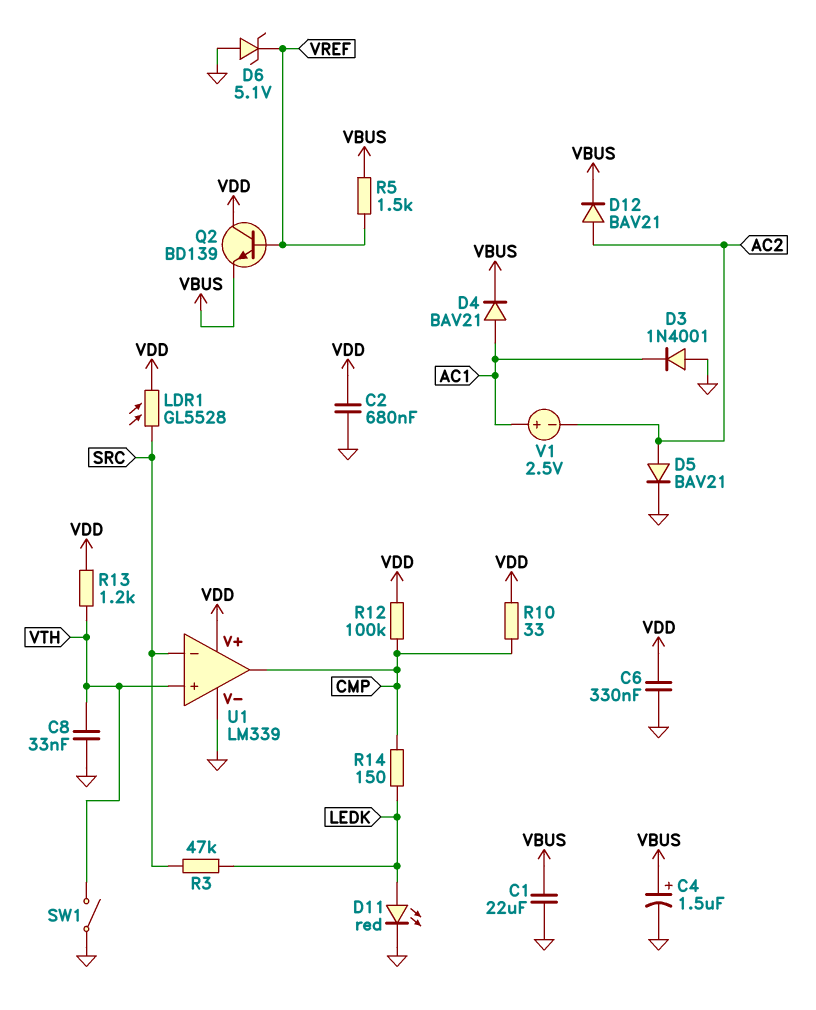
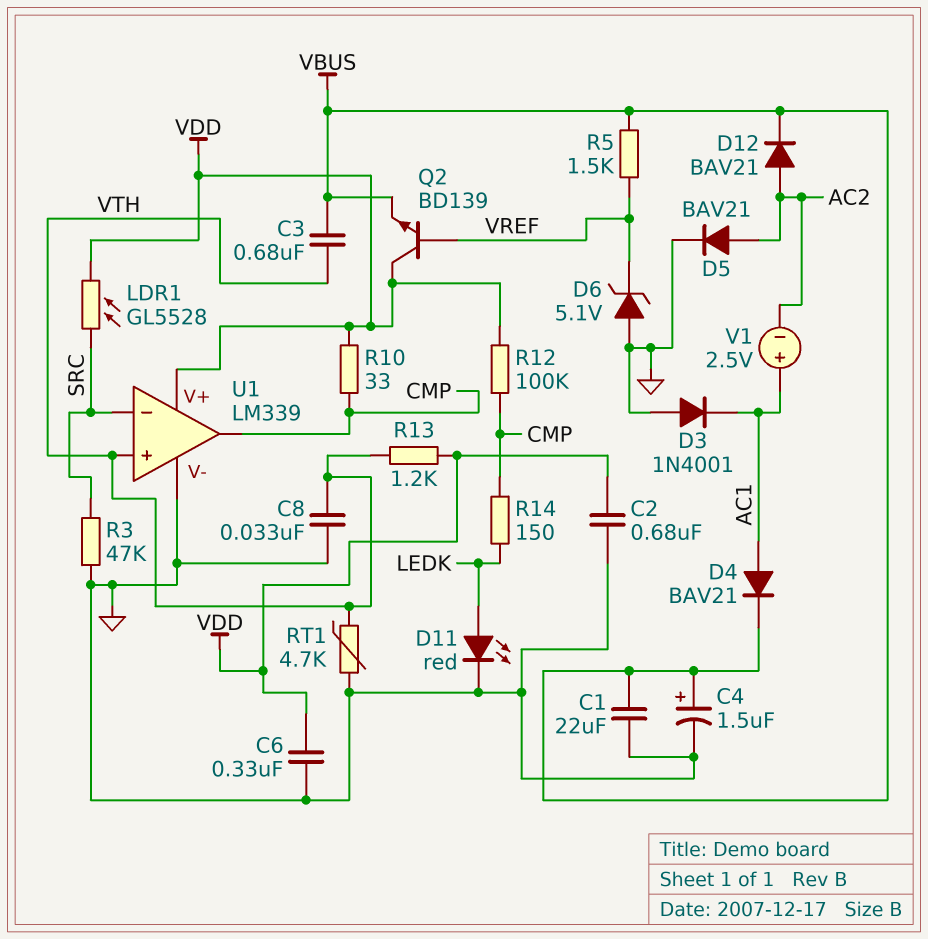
C3: none -> 680nF (VBUS, VTH)
R3: 47k (LEDK, SRC) -> 47k (GND, SRC)
RT1: none -> 4.7k (GND, VTH)
SW1: switch (GND, VTH) -> none

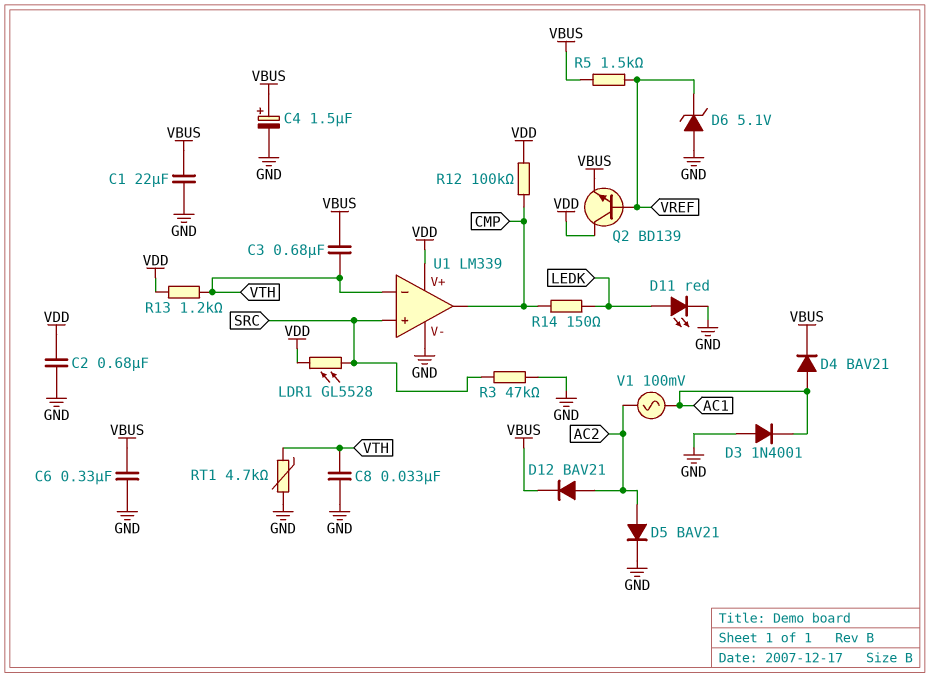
C6: 330nF (GND, VDD) -> 330nF (GND, VBUS)
R10: 33 (CMP, VDD) -> none
U1 pin in+: VTH -> SRC
U1 pin in-: SRC -> VTH
V1: 2.5V (plus AC1, minus AC2) -> AC 100mV (AC1, AC2)

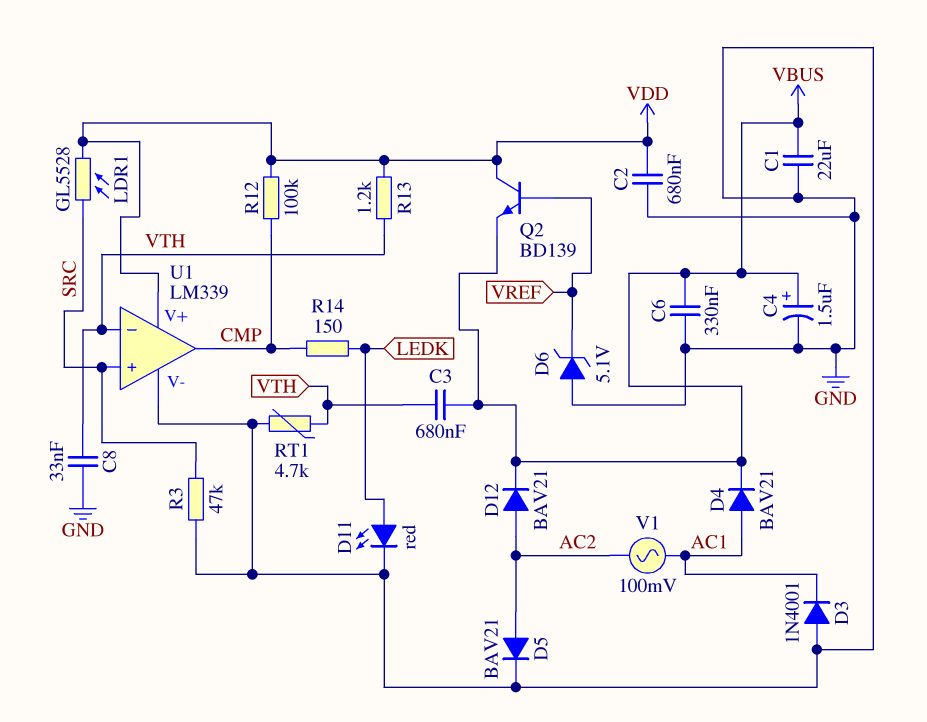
R5: 1.5k (VBUS, VREF) -> none

